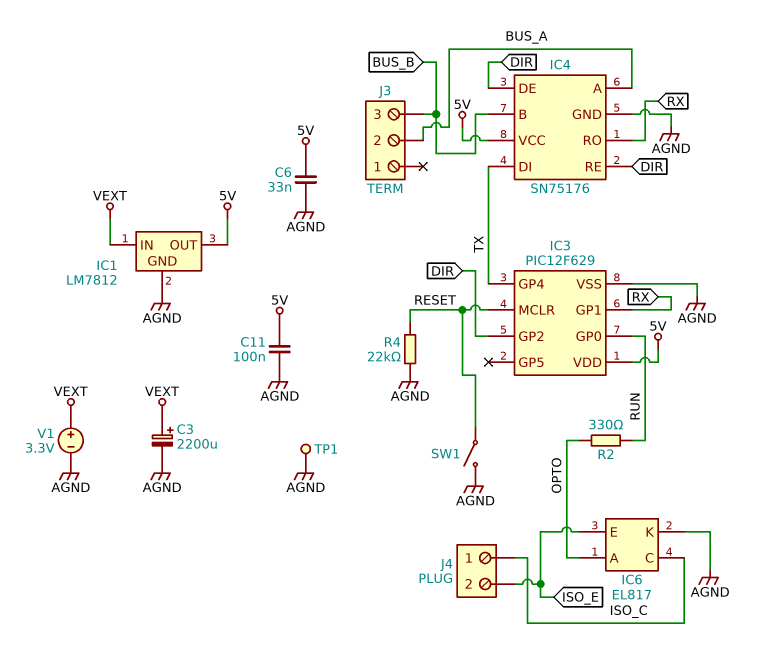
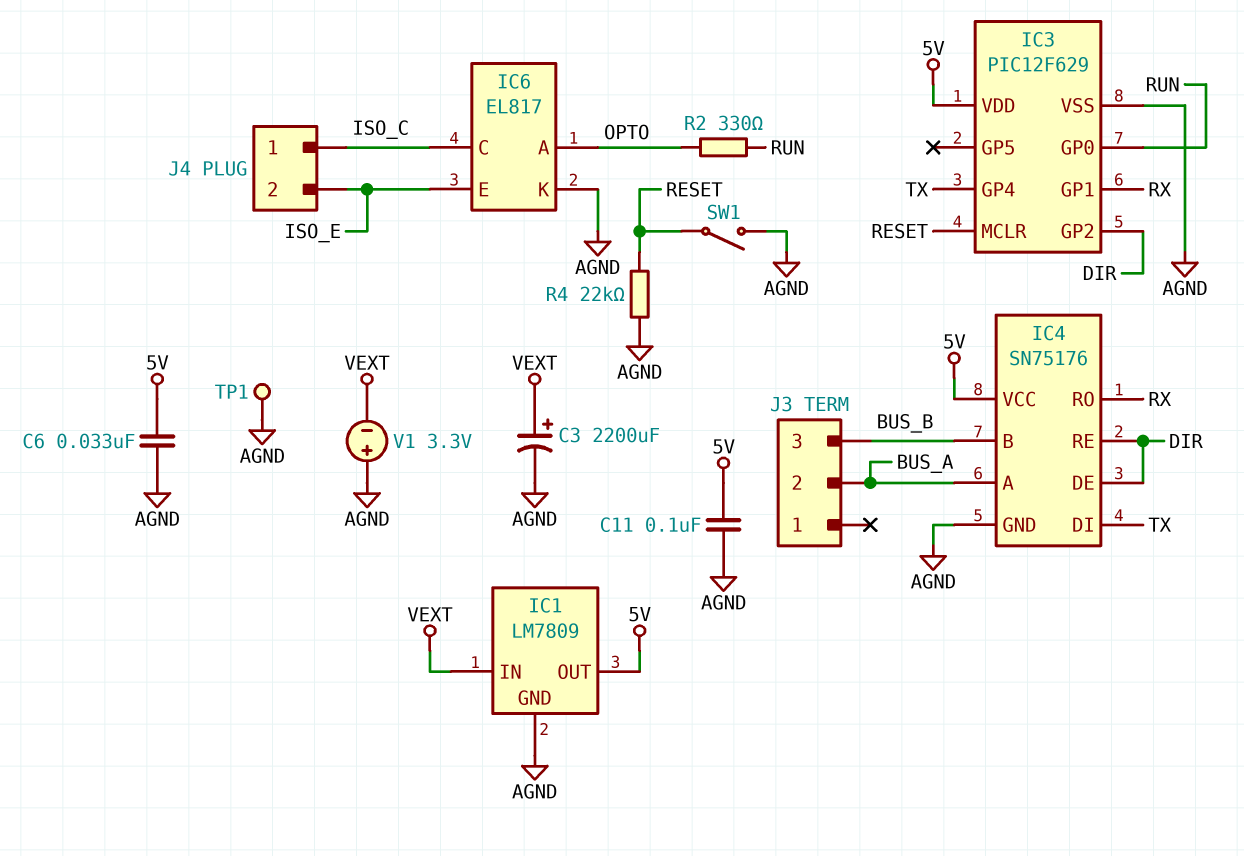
IC1: LM7812 -> LM7809
V1: 3.3V (plus VEXT, minus AGND) -> 3.3V (plus AGND, minus VEXT)

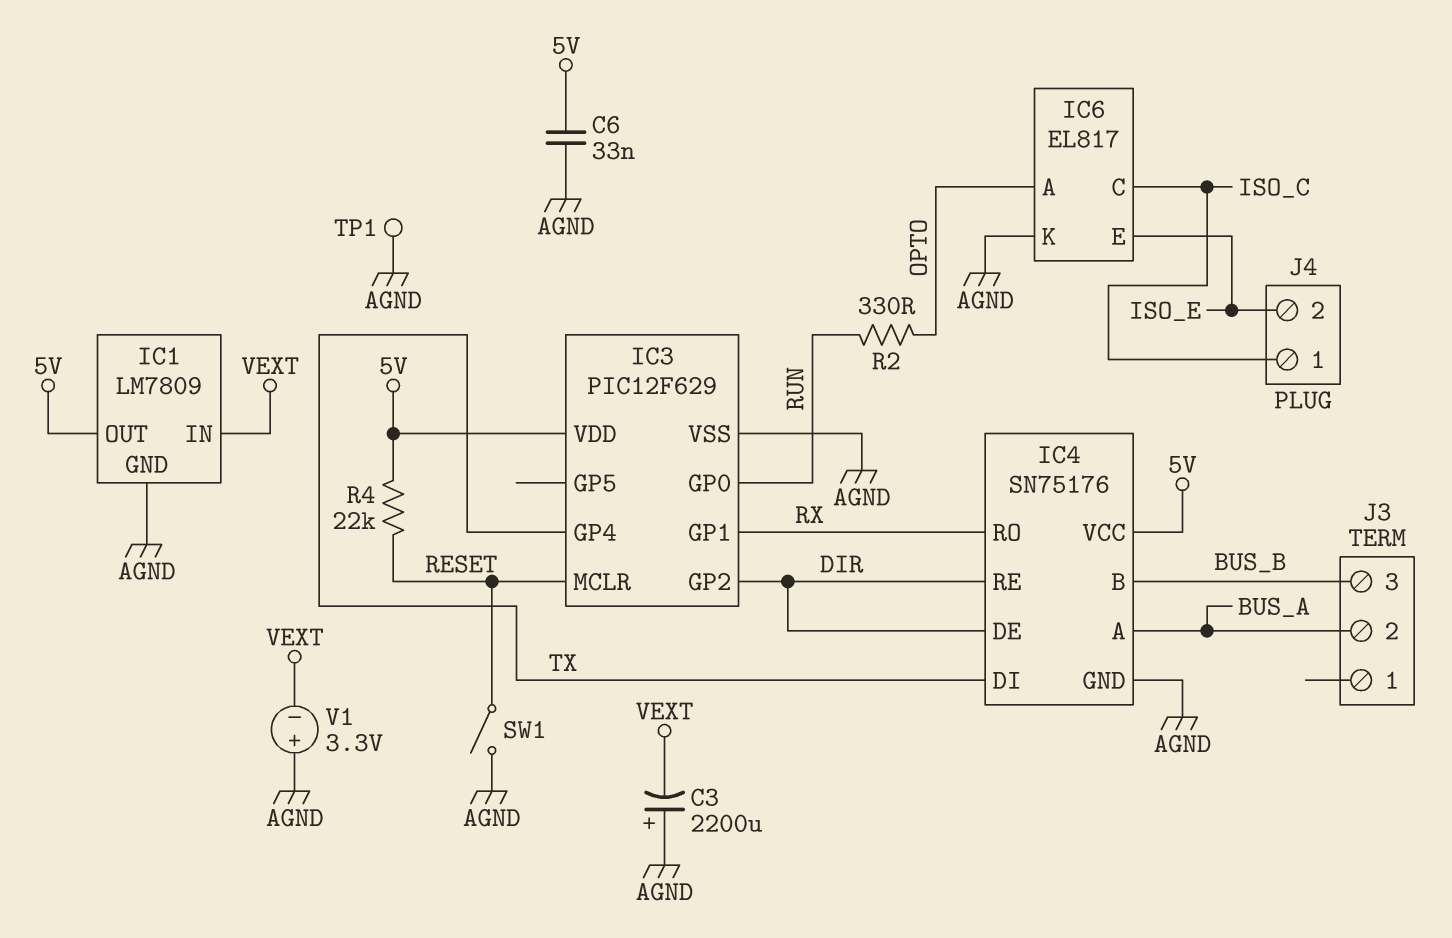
C3: 2200uF (plus VEXT, minus AGND) -> 2200uF (plus AGND, minus VEXT)
C11: 100nF (5V, AGND) -> none
R4: 22k (AGND, RESET) -> 22k (5V, RESET)

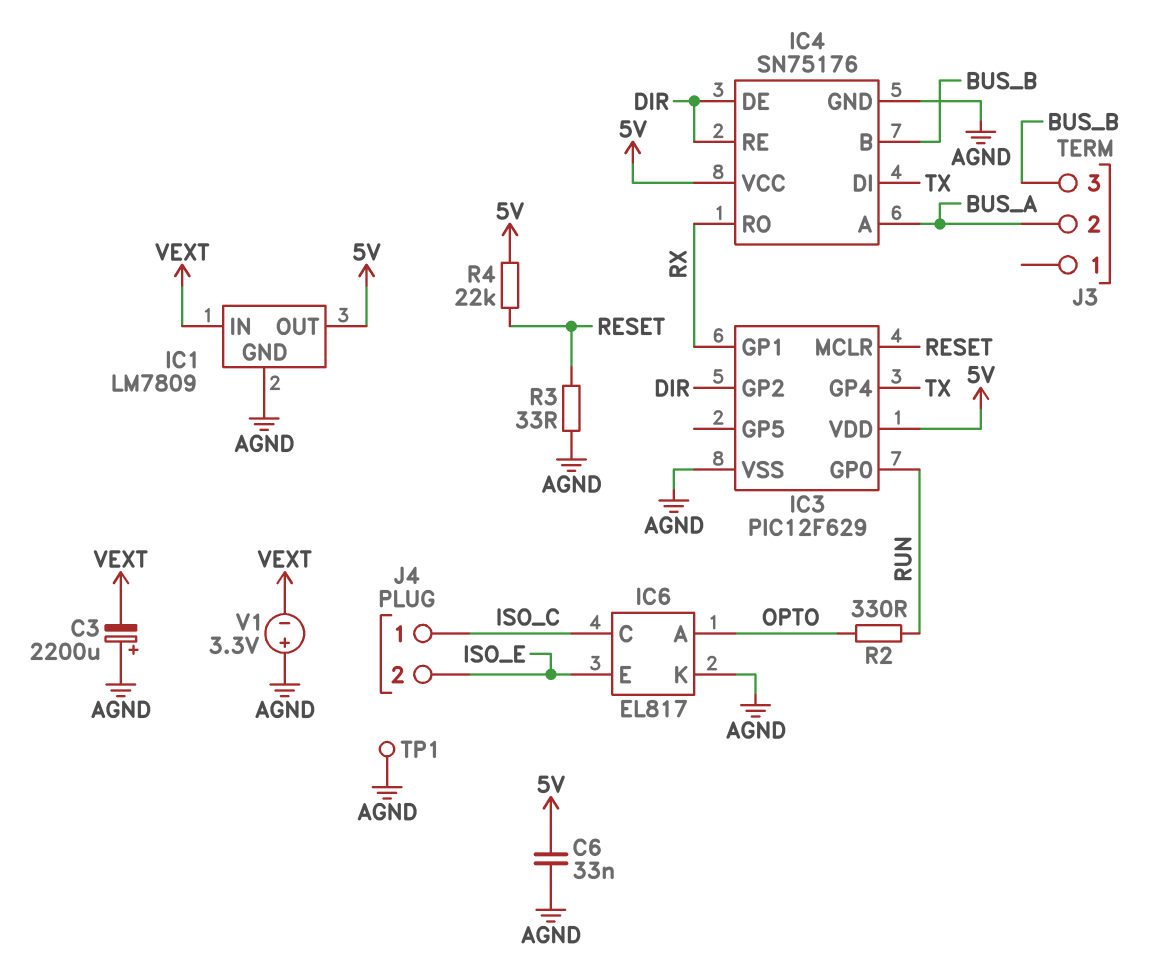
R3: none -> 33 (AGND, RESET)
SW1: switch (AGND, RESET) -> none

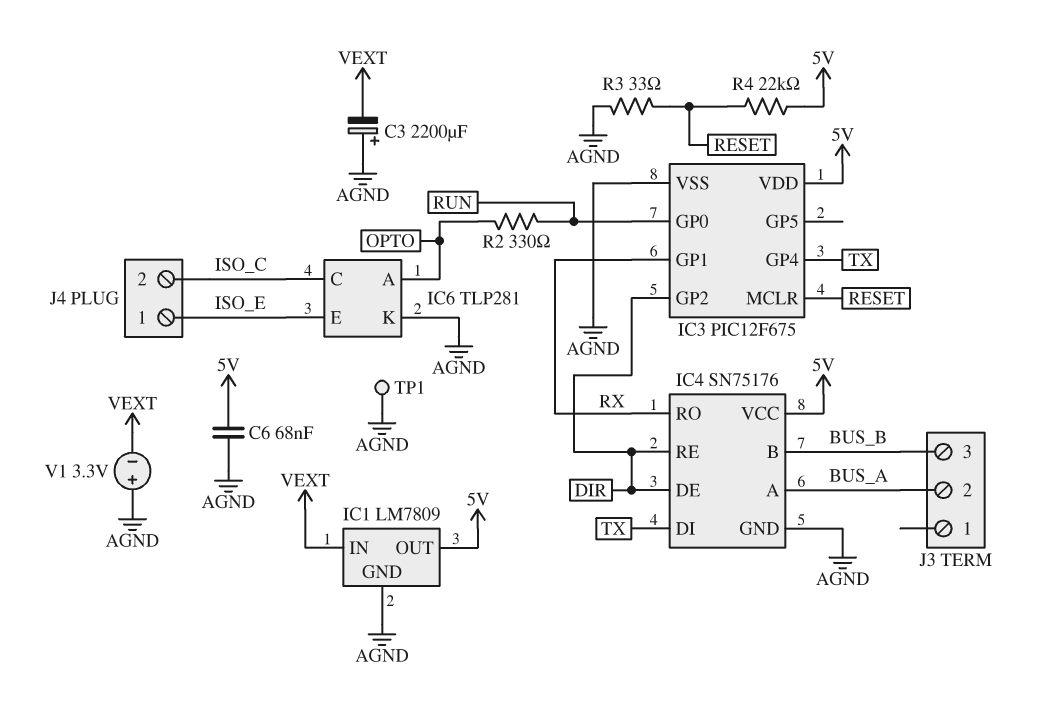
C6: 33nF (5V, AGND) -> 68nF (5V, AGND)
IC3: PIC12F629 -> PIC12F675
IC6: EL817 -> TLP281
J4 pin 1: ISO_C -> ISO_E
J4 pin 2: ISO_E -> ISO_C

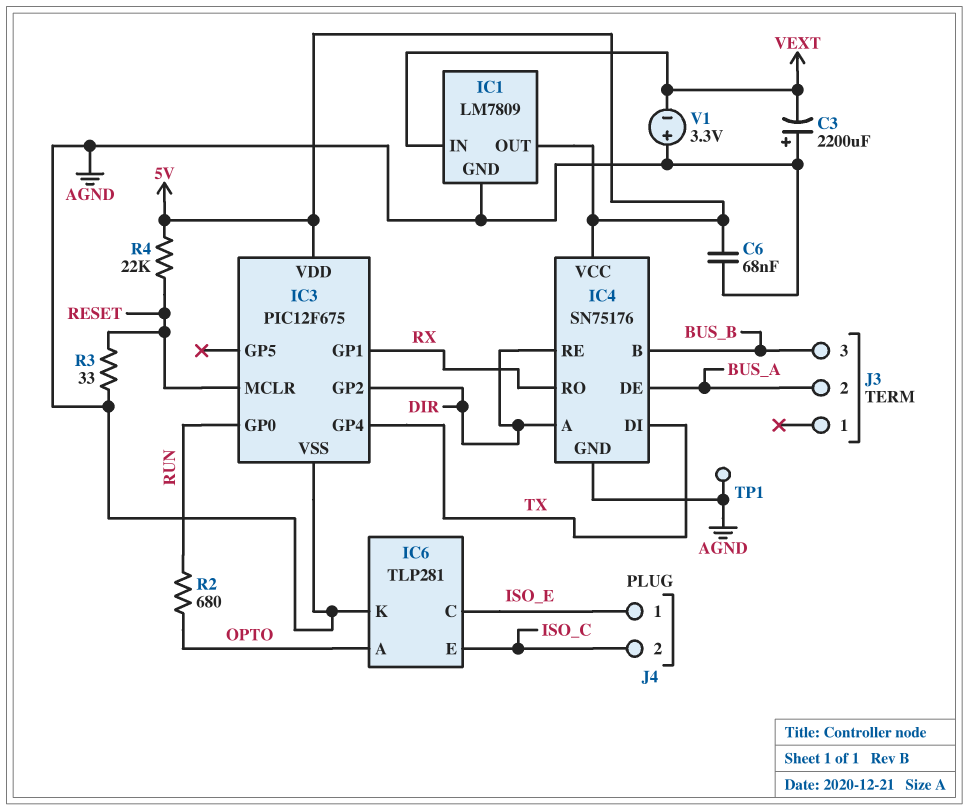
IC4 pin A: BUS_A -> DIR
IC4 pin DE: DIR -> BUS_A
IC6 pin C: ISO_C -> ISO_E
IC6 pin E: ISO_E -> ISO_C
R2: 330 (OPTO, RUN) -> 680 (OPTO, RUN)

